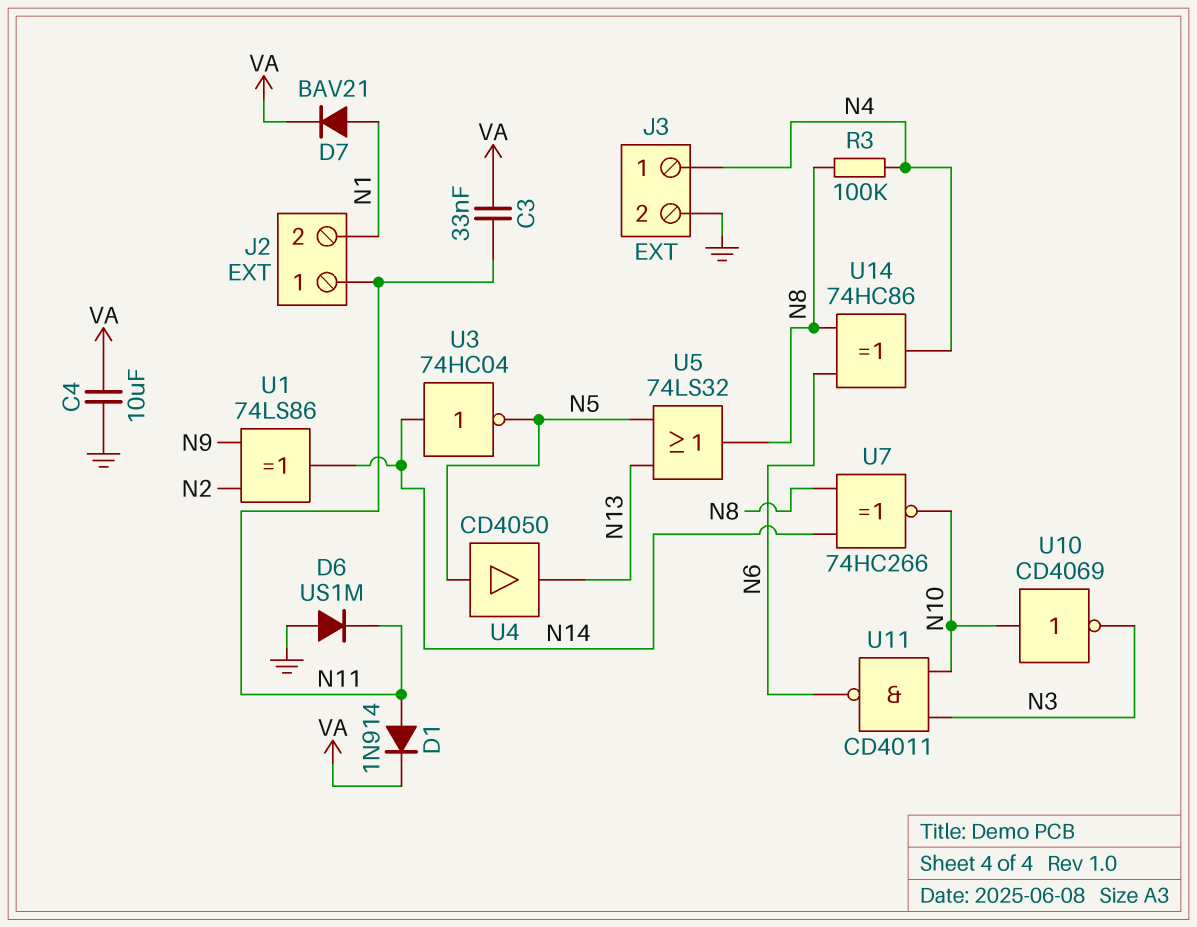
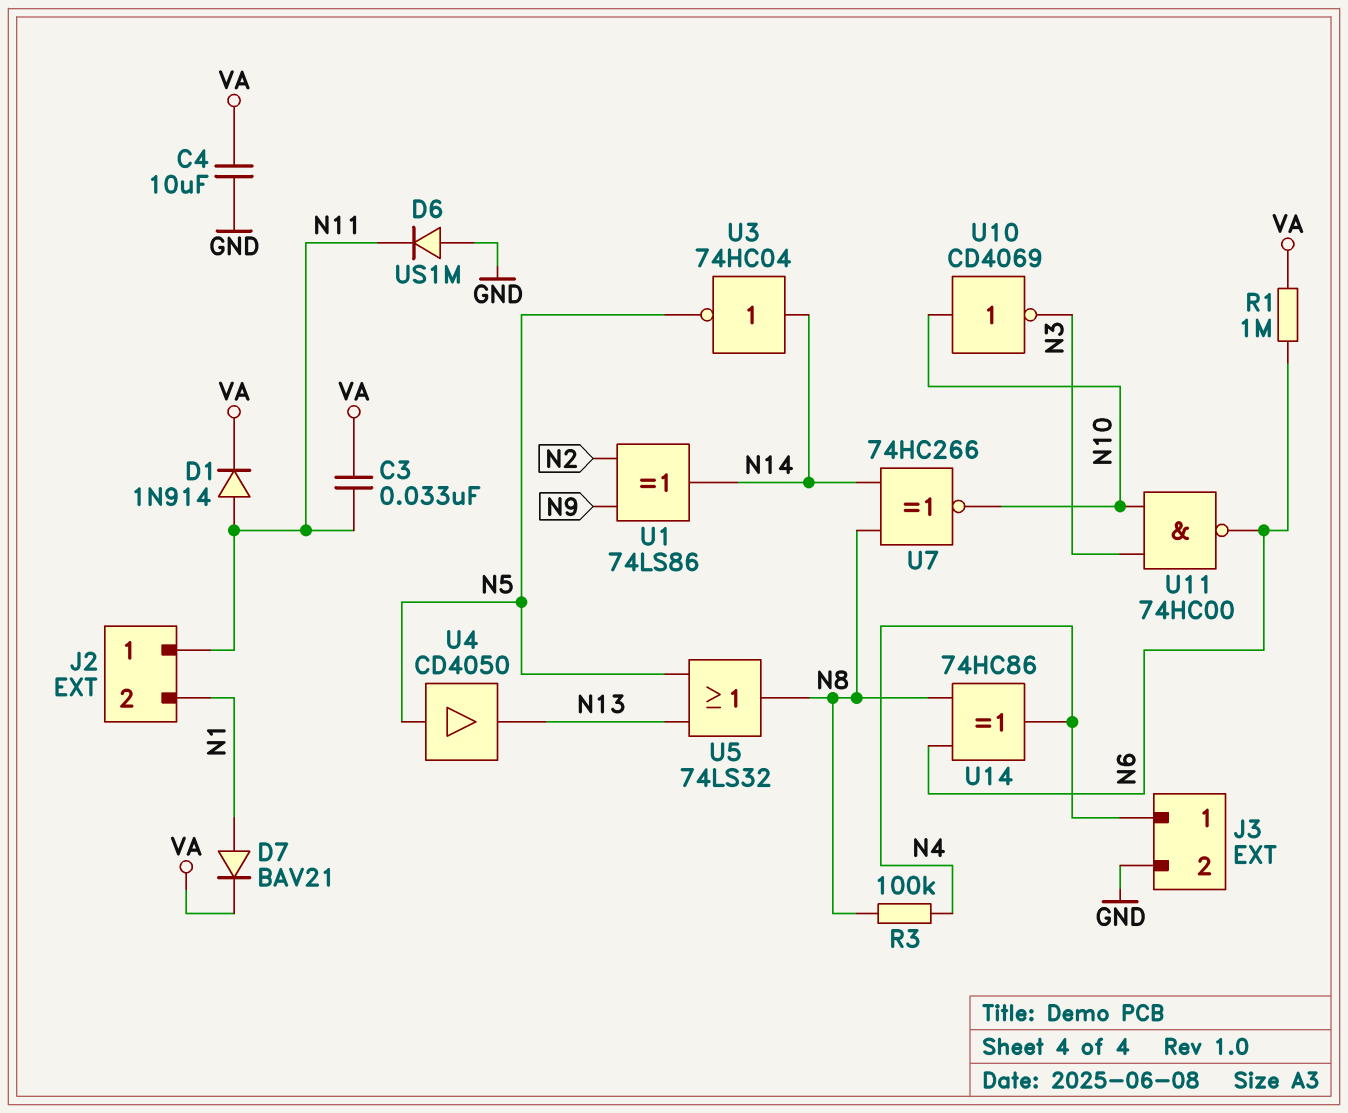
R1: none -> 1M (N6, VA)
U11: NAND CD4011 (in N3, in N10, out N6) -> NAND 74HC00 (in N3, in N10, out N6)

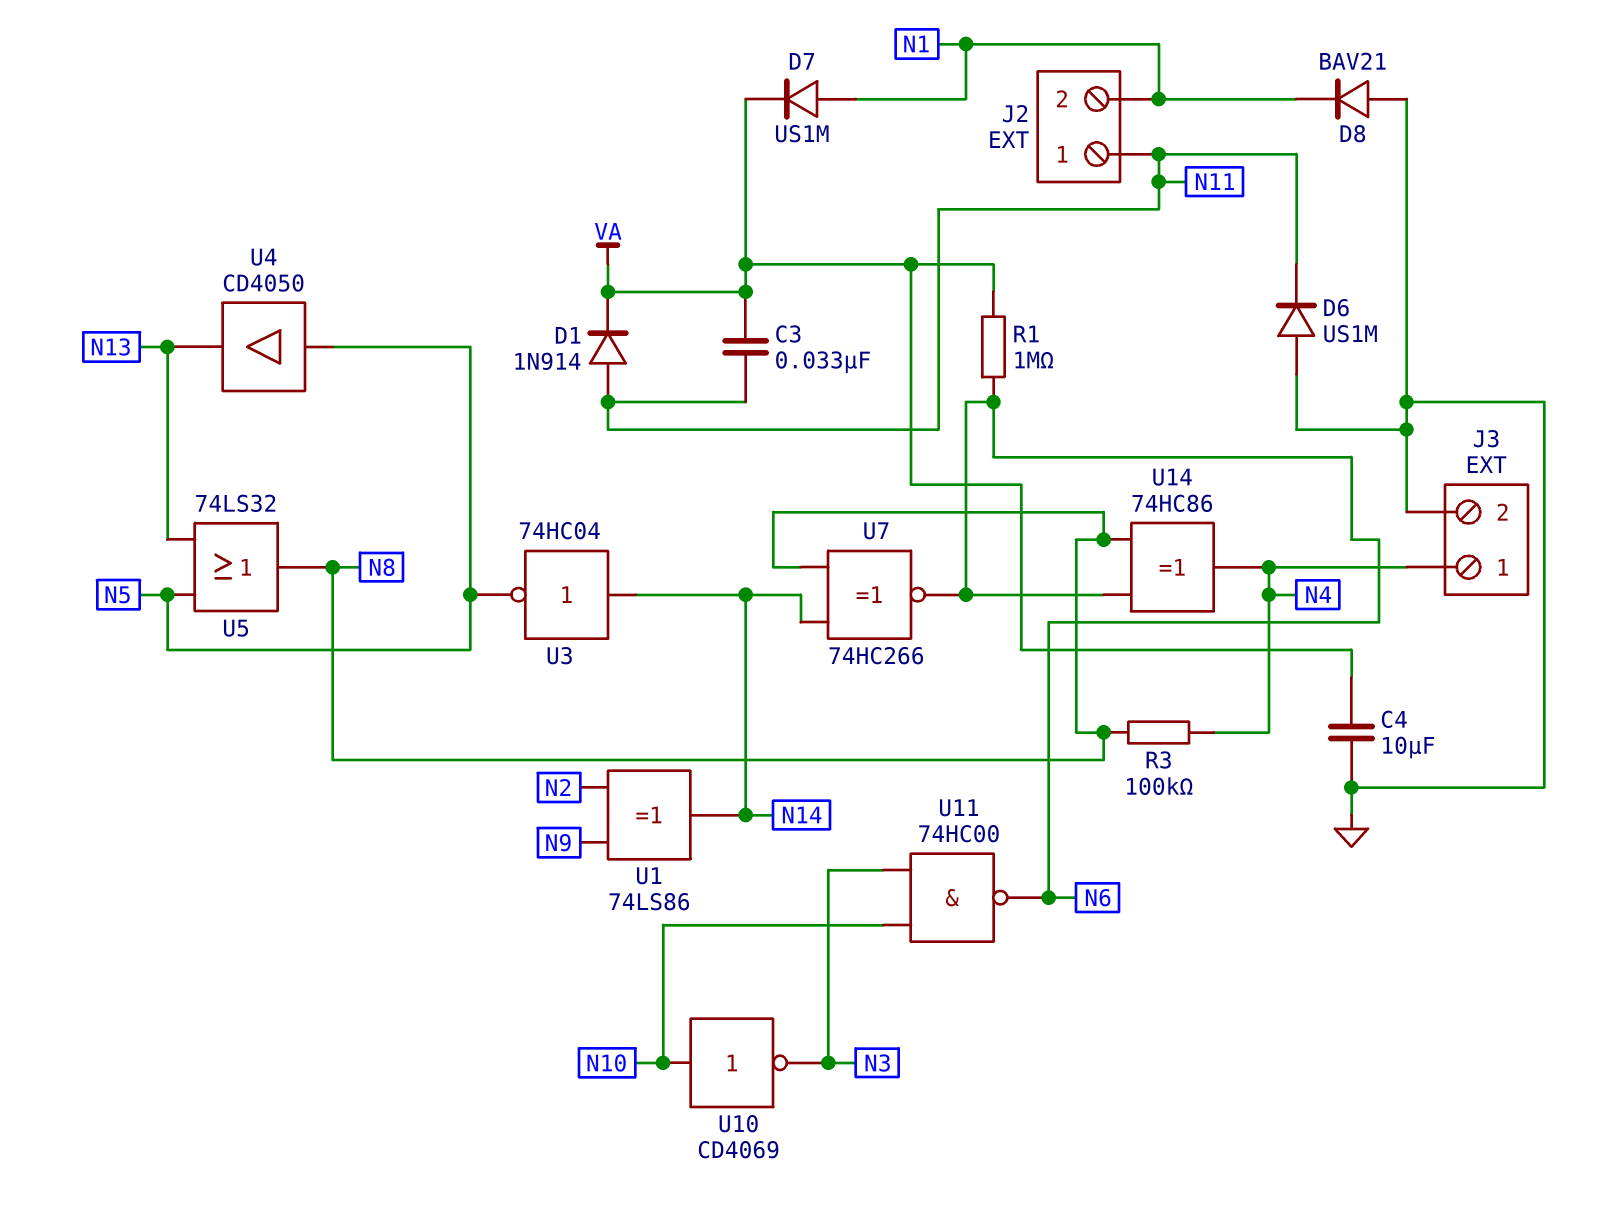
D7: diode BAV21 (A N1, K VA) -> diode US1M (A N1, K VA)
D8: none -> diode BAV21 (A GND, K N1)
U7: XNOR 74HC266 (in N8, in N14, out N10) -> XNOR 74HC266 (in N8, in N14, out N6)

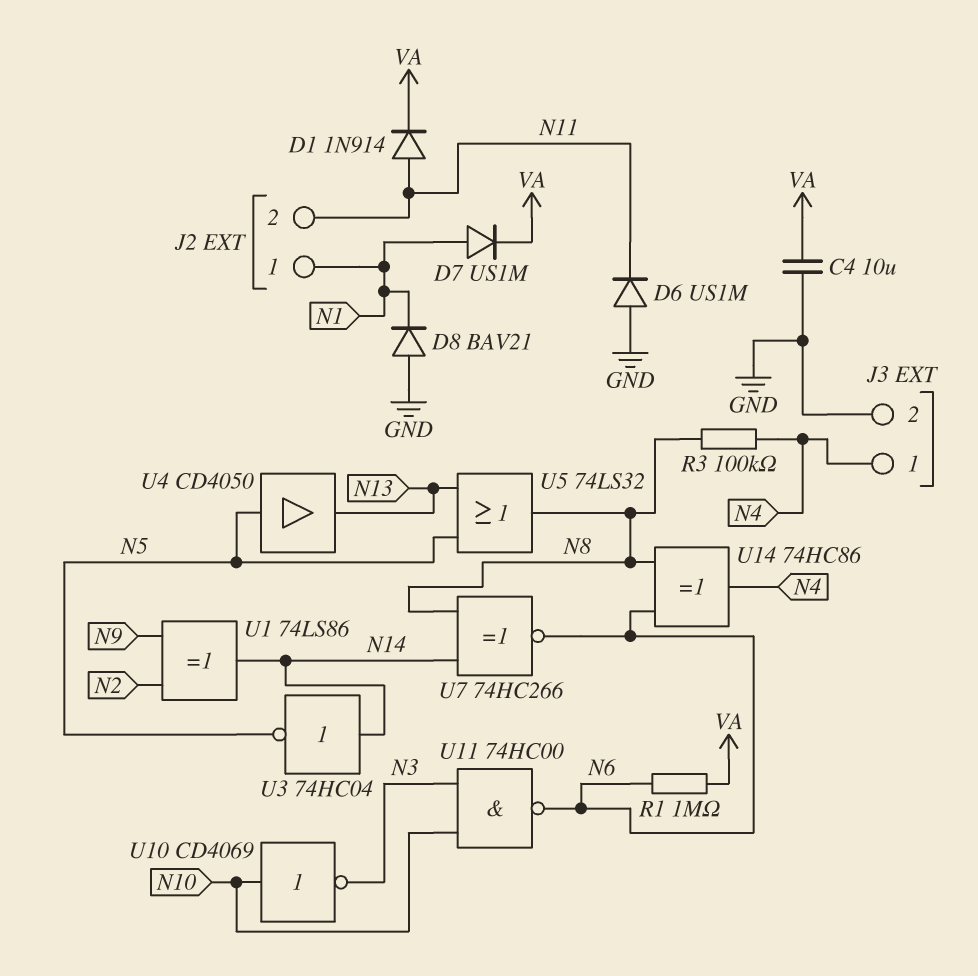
C3: 33nF (N11, VA) -> none
J2 pin 1: N11 -> N1
J2 pin 2: N1 -> N11

